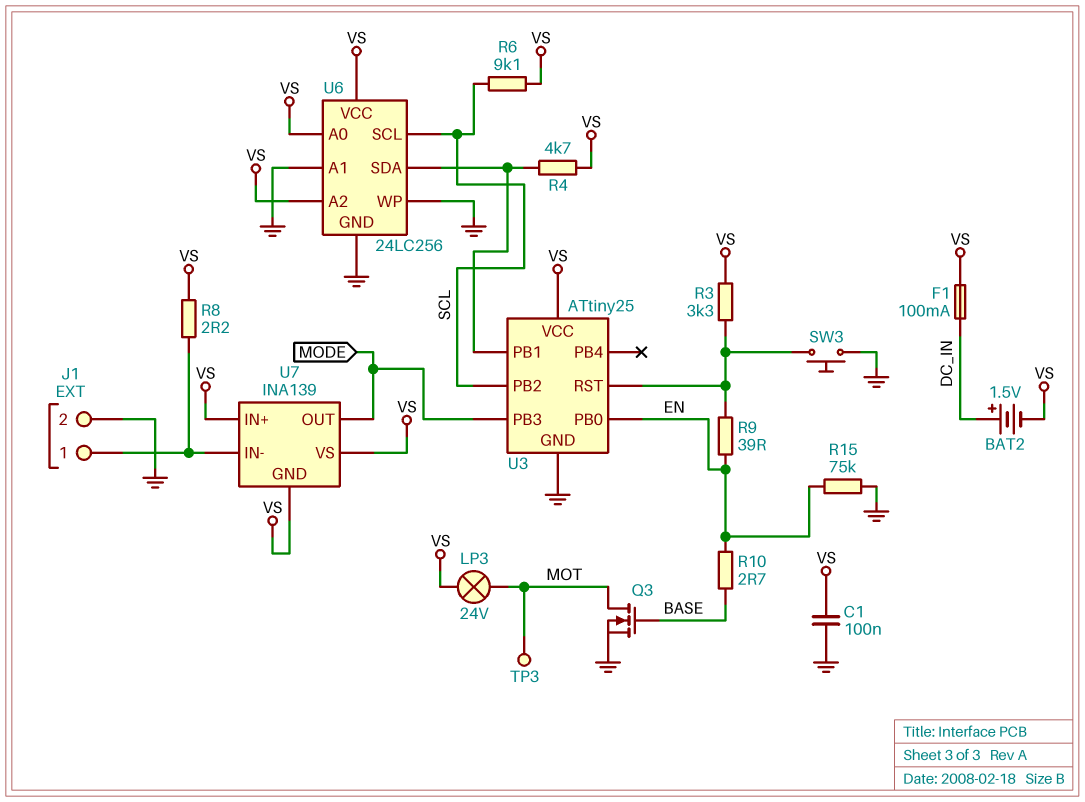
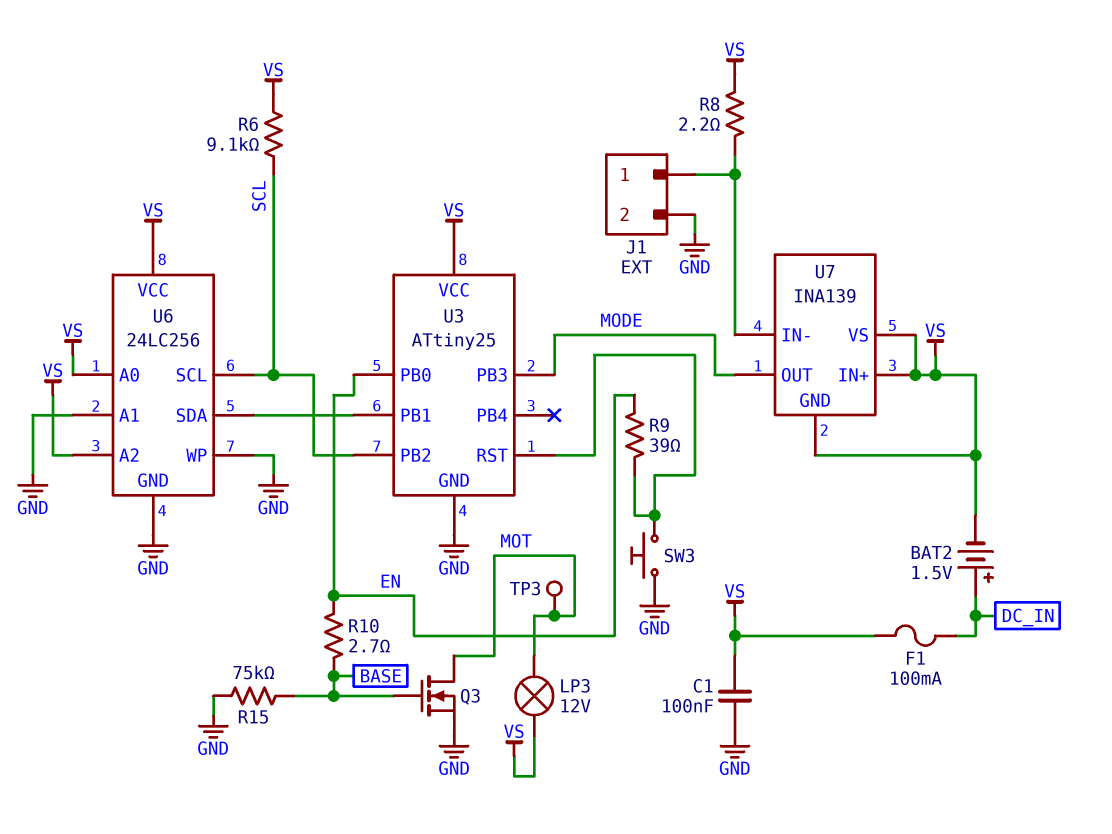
LP3: lamp 24V (MOT, VS) -> lamp 12V (MOT, VS)
R3: 3.3k (U3/RST, VS) -> none
R4: 4.7k (U3/PB1, VS) -> none
R15: 75k (EN, GND) -> 75k (BASE, GND)

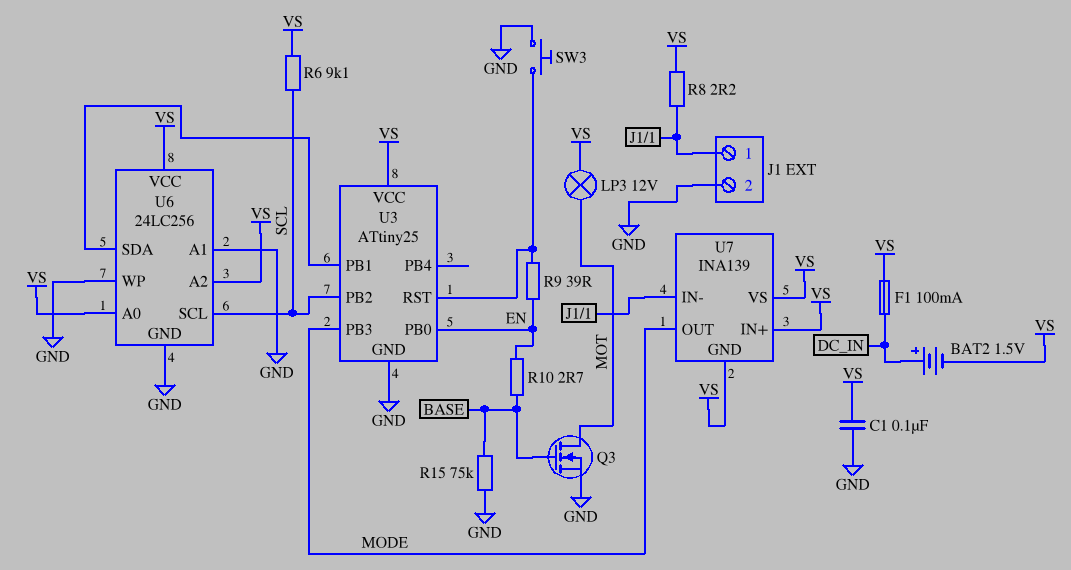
TP3: test point (MOT) -> none

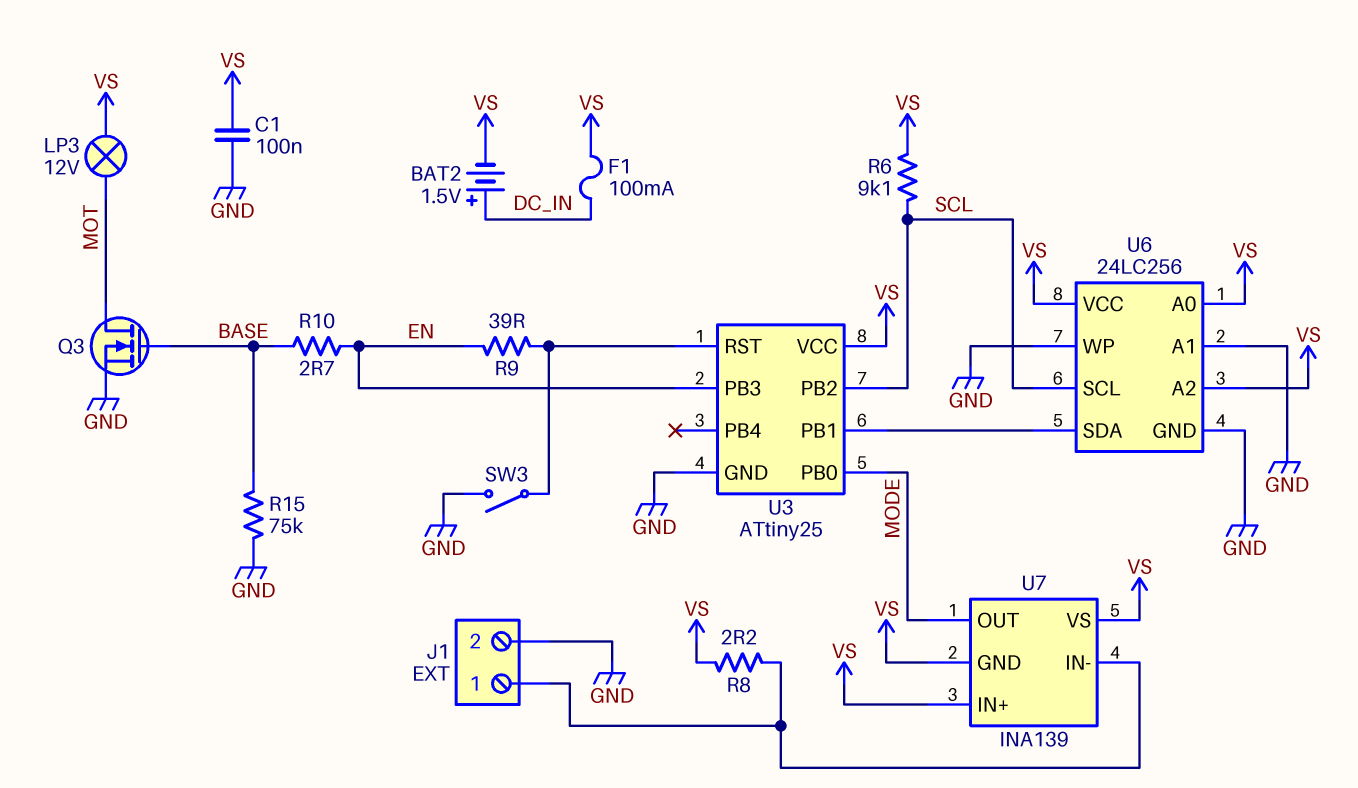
SW3: button (GND, U3/RST) -> switch (GND, U3/RST)
U3 pin PB0: EN -> MODE
U3 pin PB3: MODE -> EN

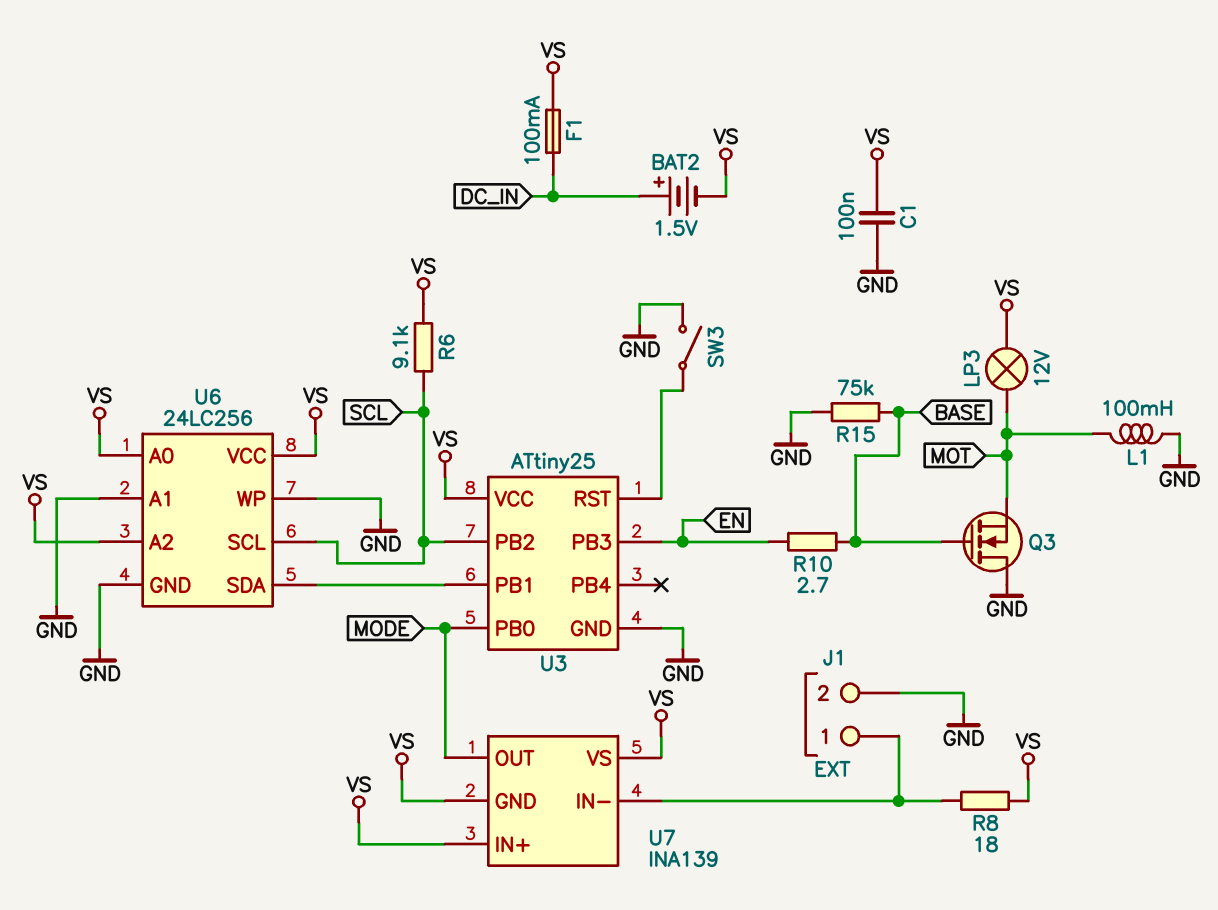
L1: none -> 100mH (GND, MOT)
Q3: NMOS (G BASE, D MOT, S GND) -> NMOS (G BASE, D GND, S MOT)
R8: 2.2 (J1/1, VS) -> 18 (J1/1, VS)
R9: 39 (EN, U3/RST) -> none

